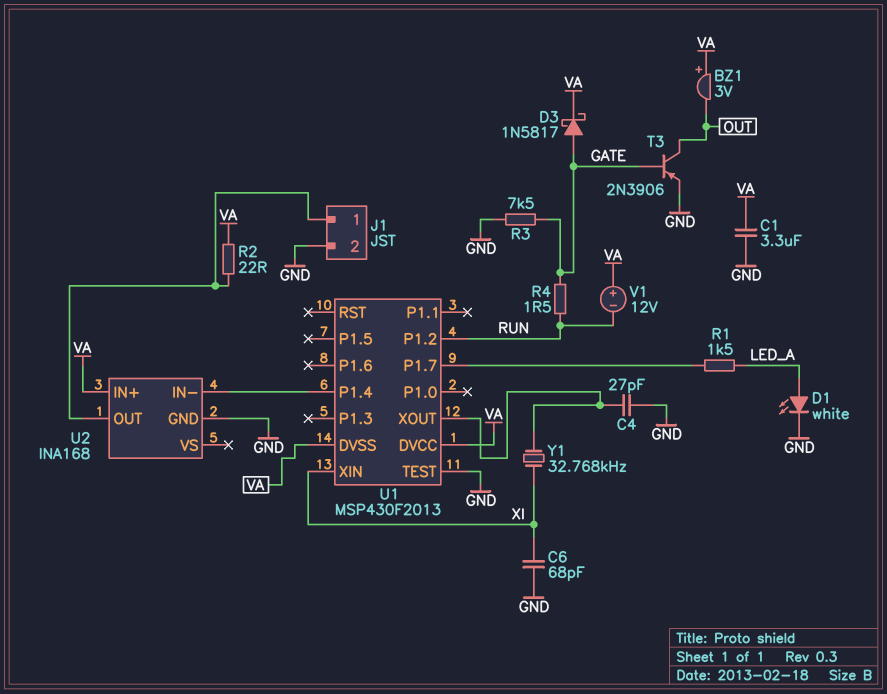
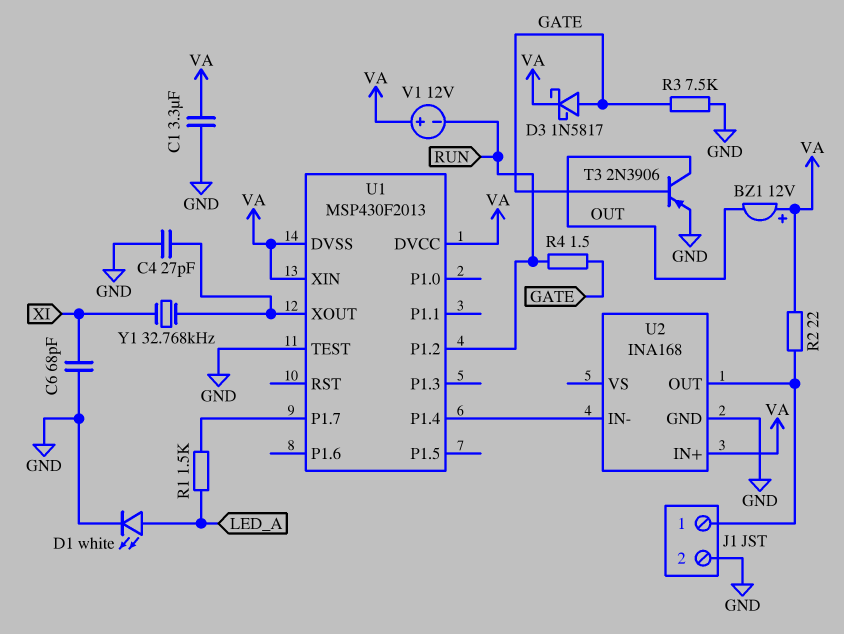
BZ1: buzzer 3V (plus VA, minus OUT) -> buzzer 12V (plus VA, minus OUT)
U1 pin XIN: XI -> VA

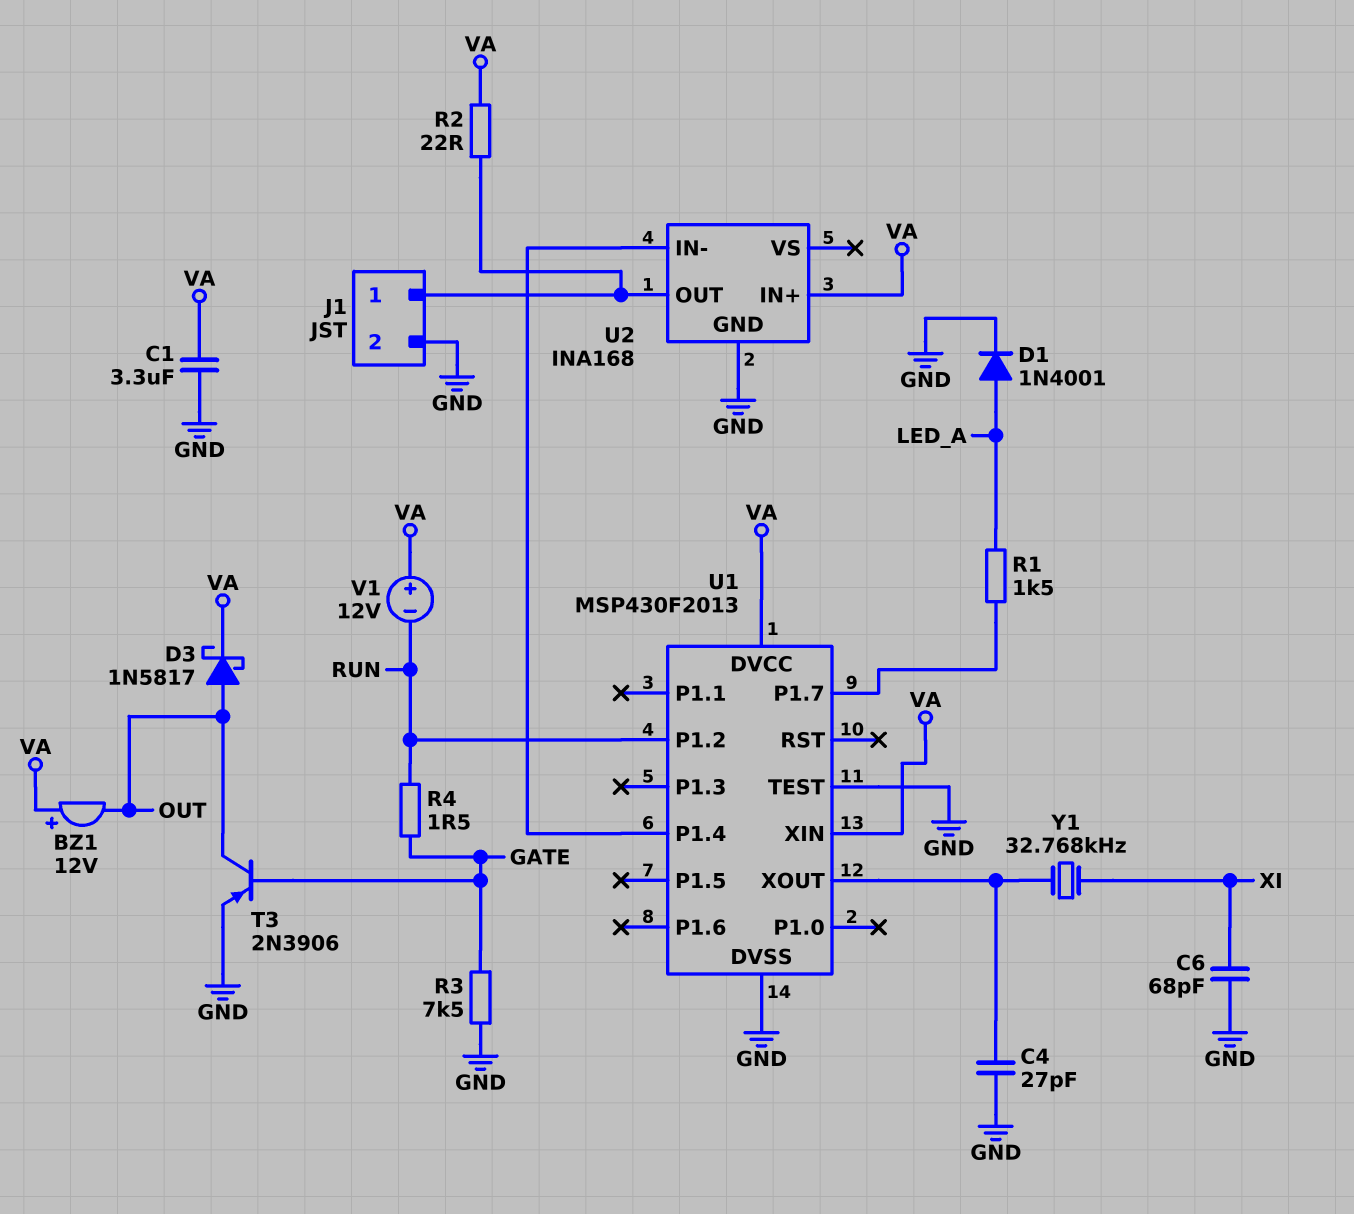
D1: LED white (A LED_A, K GND) -> diode 1N4001 (A LED_A, K GND)
D3: schottky 1N5817 (A GATE, K VA) -> schottky 1N5817 (A OUT, K VA)
U1 pin DVSS: VA -> GND

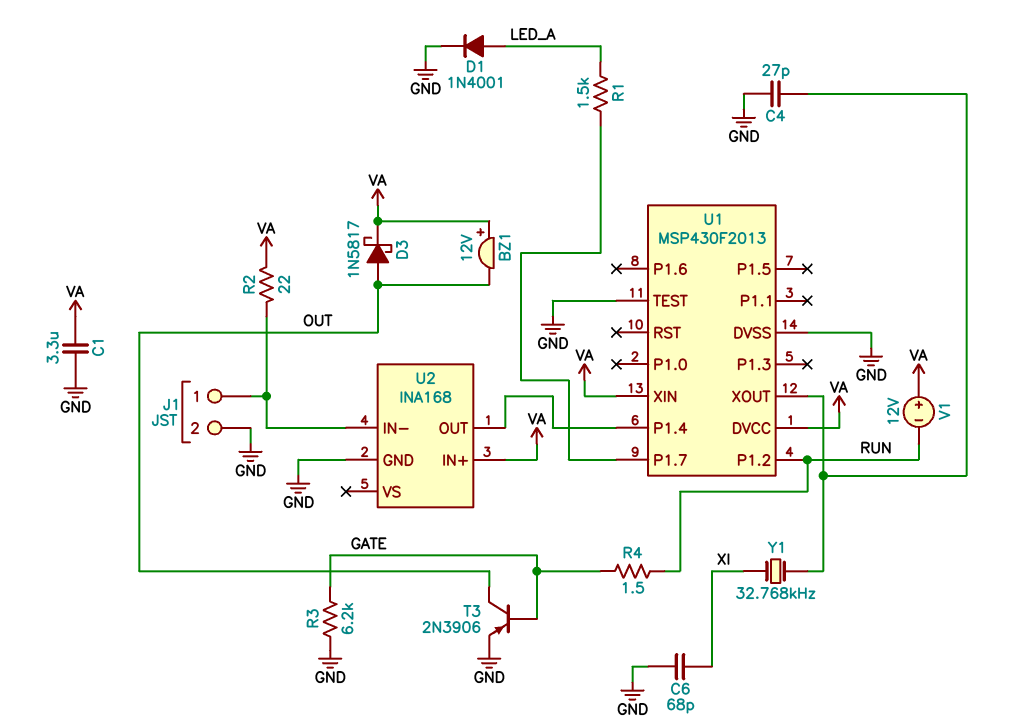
R3: 7.5k (GATE, GND) -> 6.2k (GATE, GND)
U2 pin IN-: U1/P1.4 -> J1/1
U2 pin OUT: J1/1 -> U1/P1.4

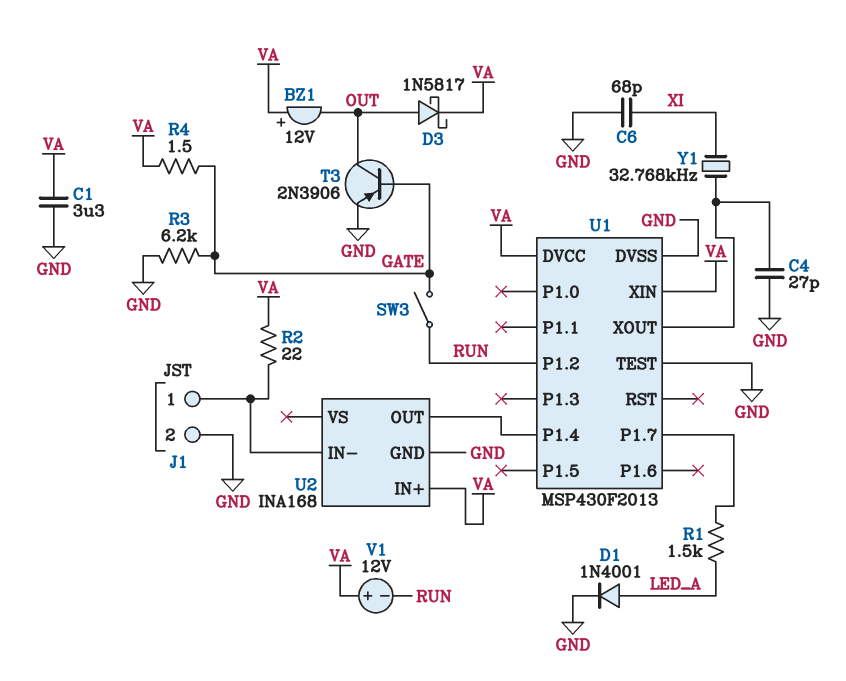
R4: 1.5 (GATE, RUN) -> 1.5 (GATE, VA)
SW3: none -> switch (GATE, RUN)

